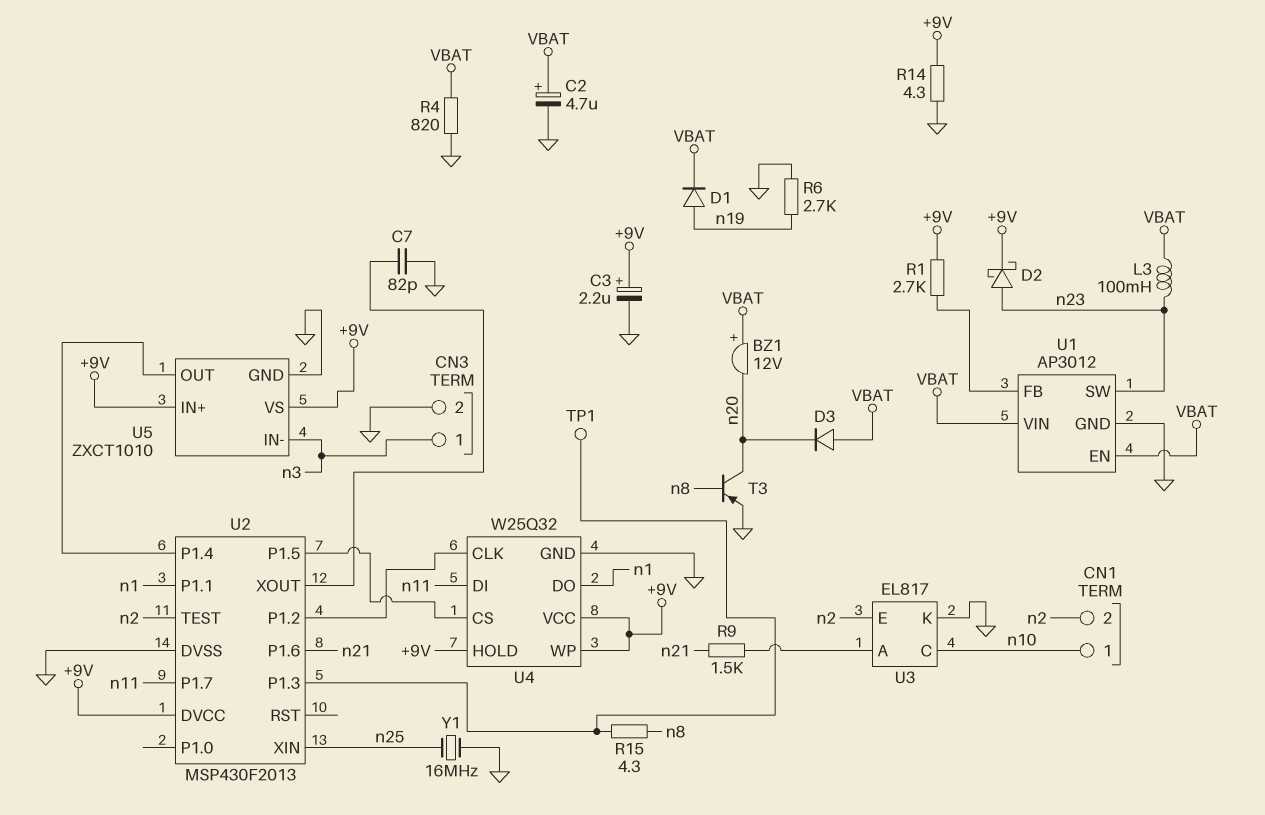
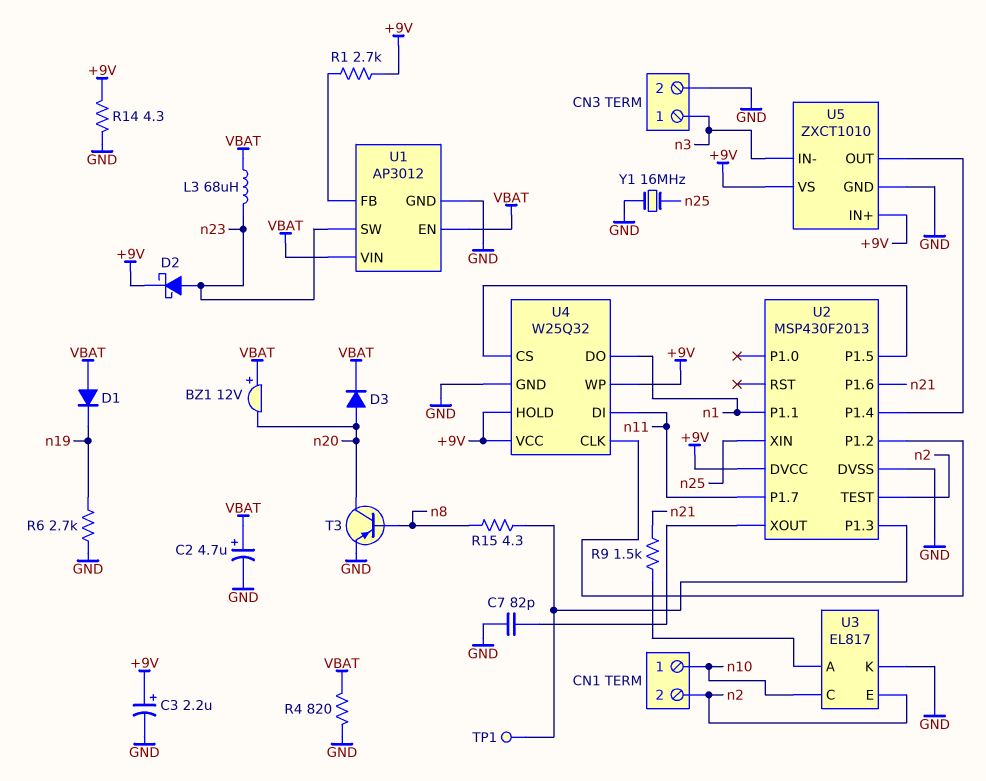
D1: diode (A n19, K VBAT) -> diode (A VBAT, K n19)
D3: diode (A VBAT, K n20) -> diode (A n20, K VBAT)
L3: 100mH (VBAT, n23) -> 68uH (VBAT, n23)

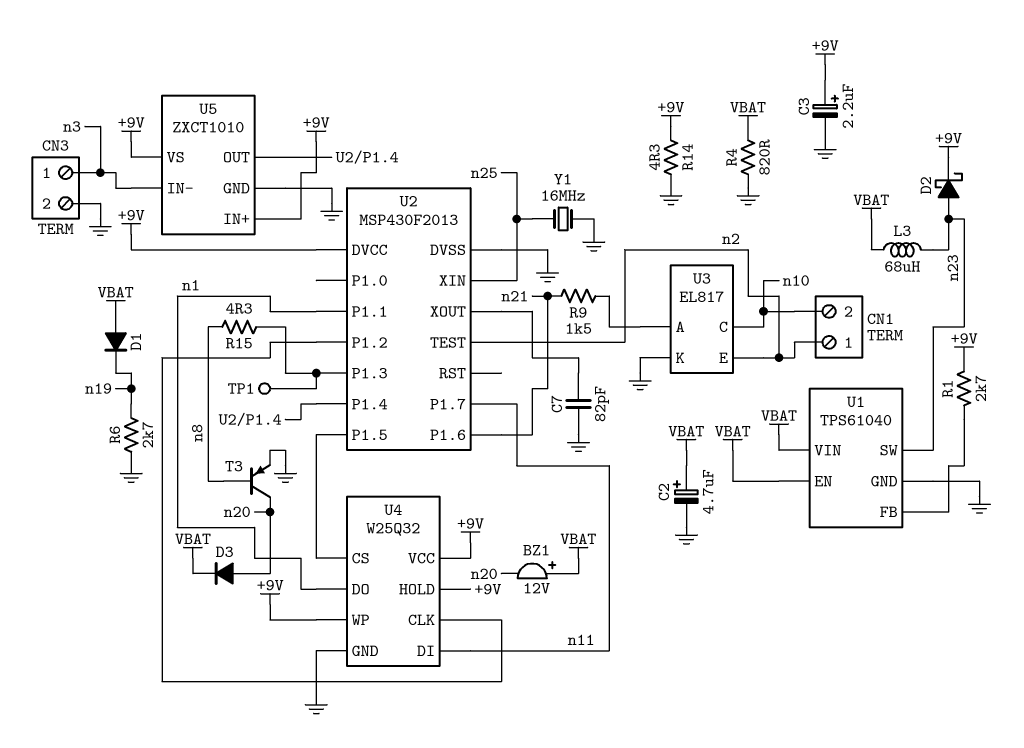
CN1 pin 1: n10 -> n2
CN1 pin 2: n2 -> n10
U1: AP3012 -> TPS61040

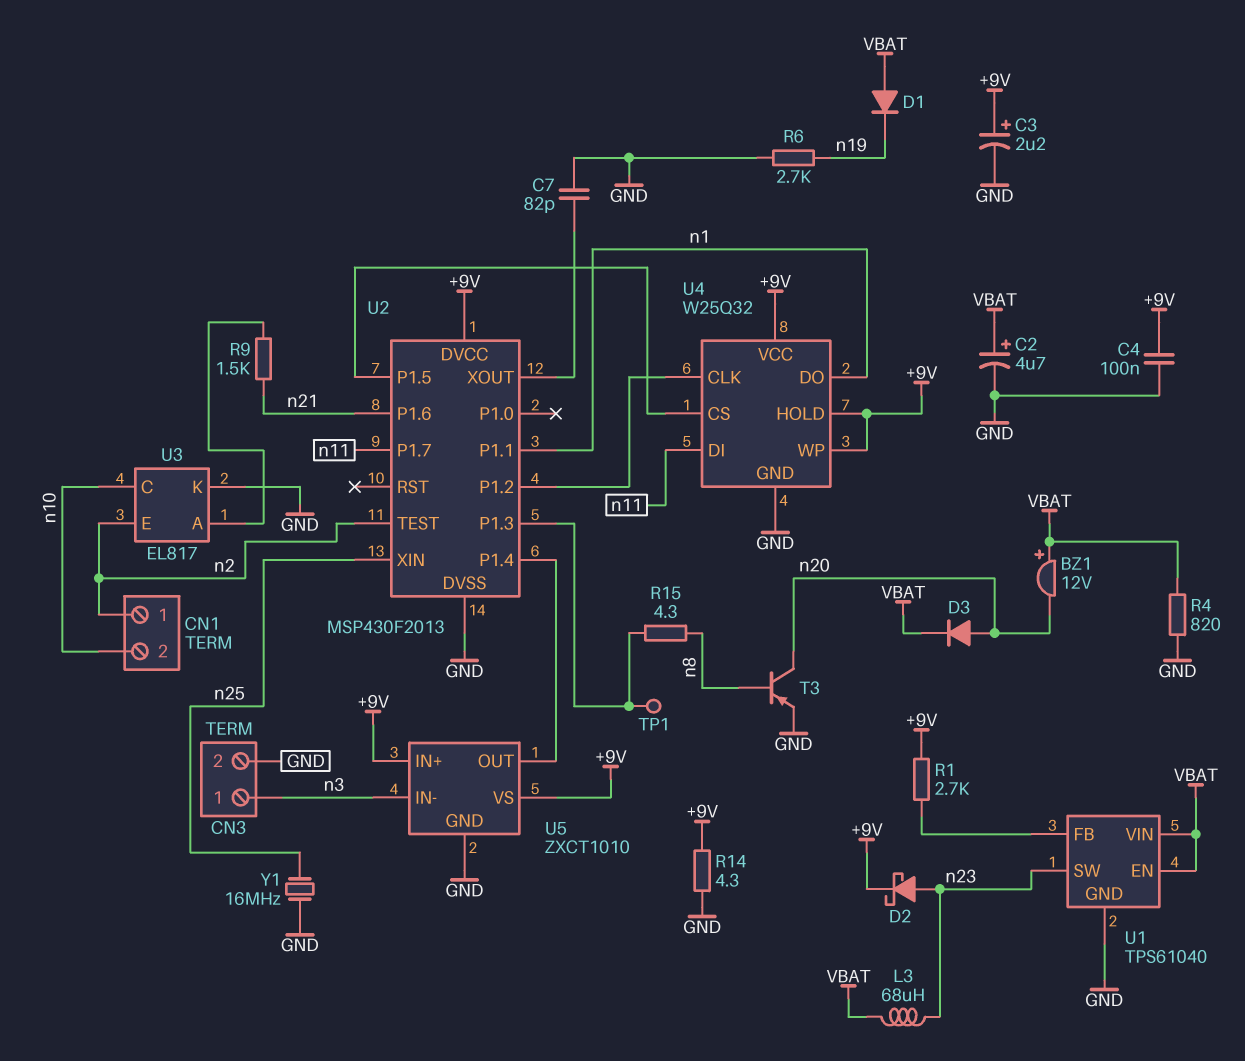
C4: none -> 100nF (+9V, GND)

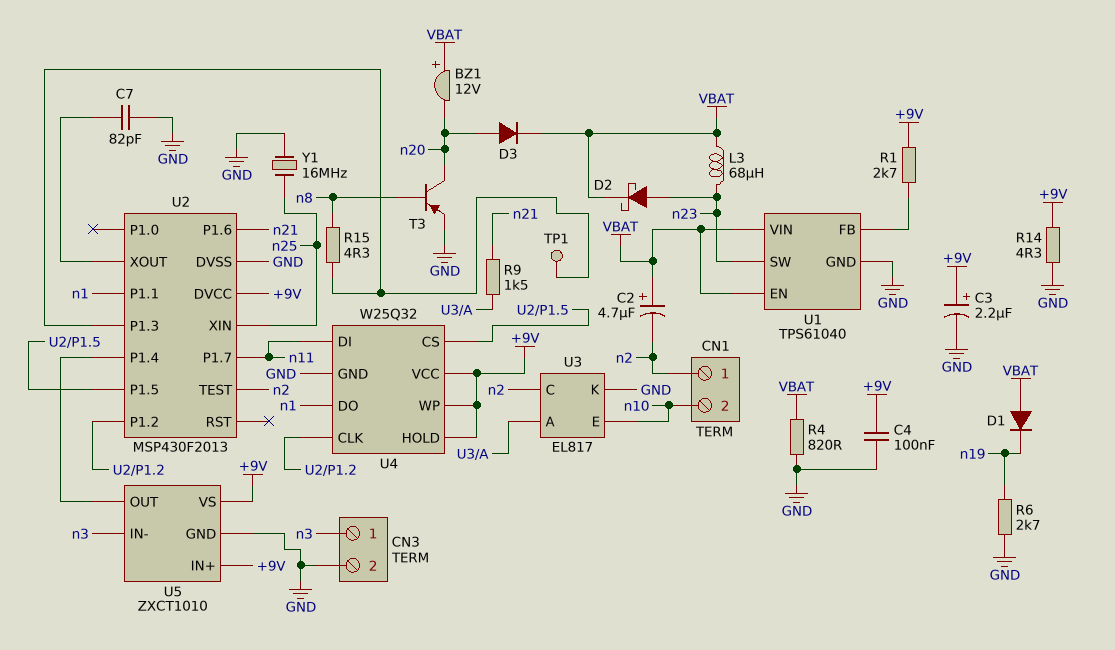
C2: 4.7uF (plus VBAT, minus GND) -> 4.7uF (plus VBAT, minus n2)
D2: schottky (A n23, K +9V) -> schottky (A n23, K VBAT)
U3 pin C: n10 -> n2
U3 pin E: n2 -> n10

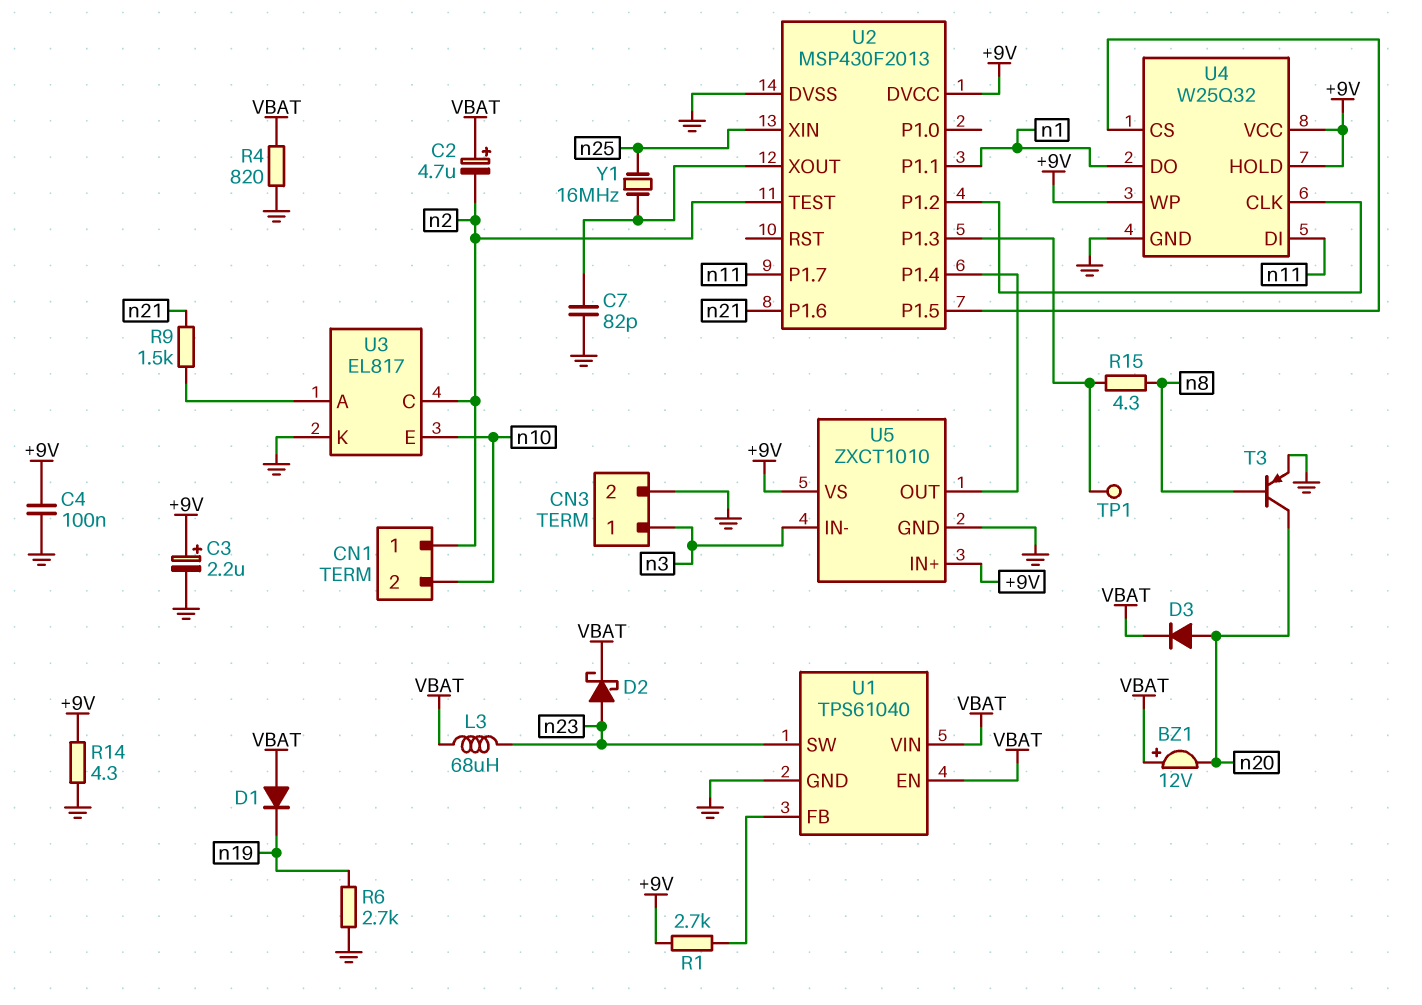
Y1: 16MHz (GND, n25) -> 16MHz (U2/XOUT, n25)

